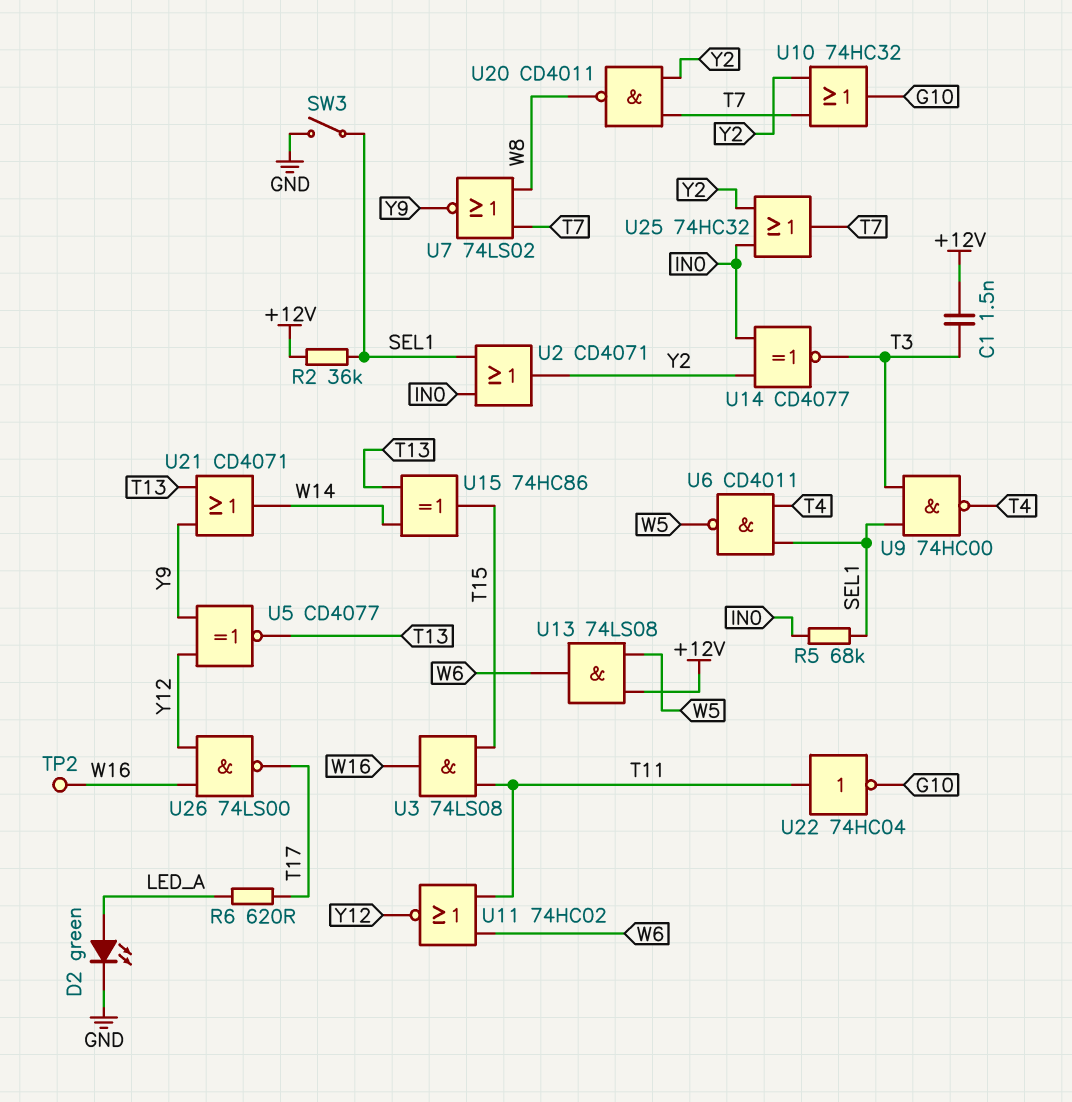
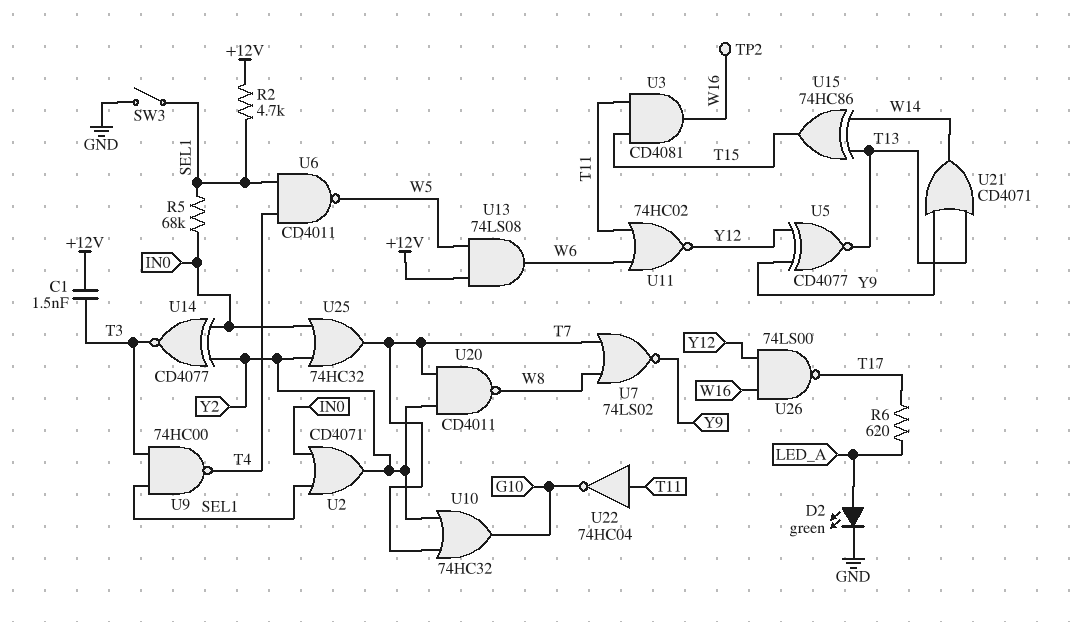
R2: 36k (+12V, SEL1) -> 4.7k (+12V, SEL1)
U3: AND 74LS08 (in T11, in T15, out W16) -> AND CD4081 (in T11, in T15, out W16)

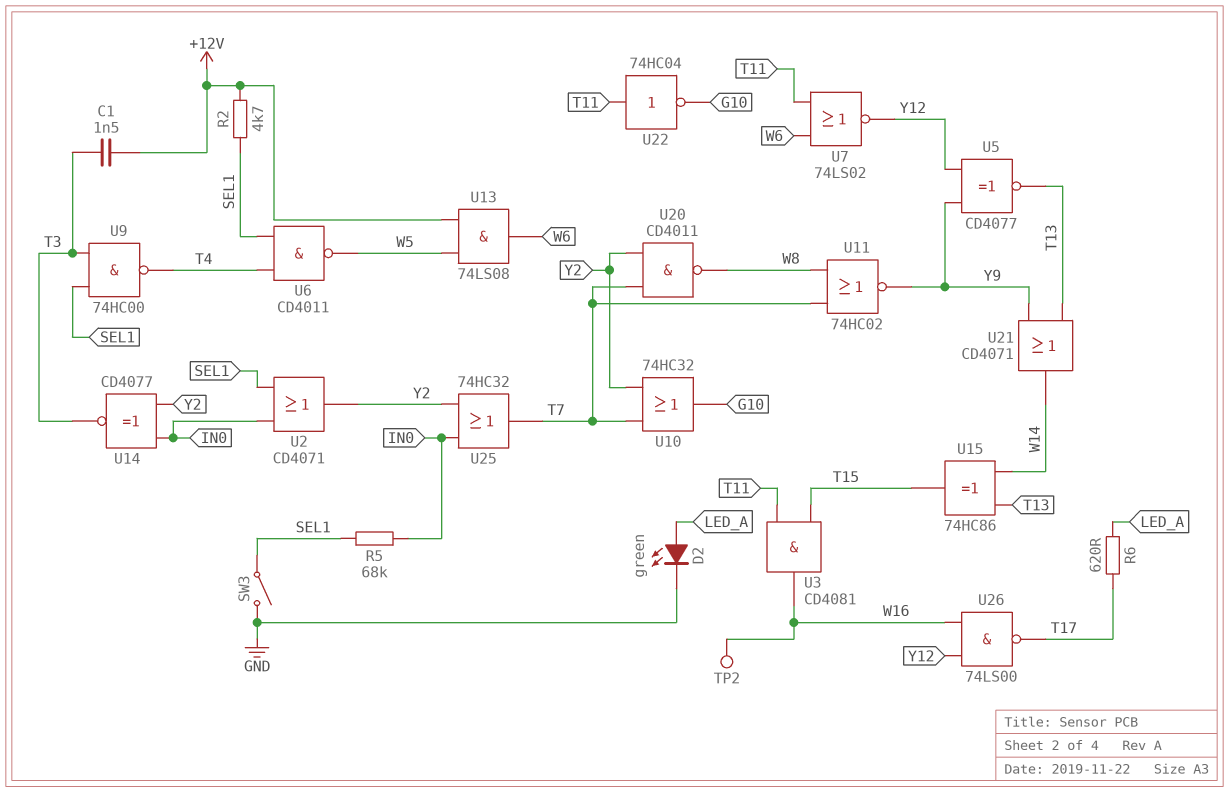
U7: NOR 74LS02 (in T7, in W8, out Y9) -> NOR 74LS02 (in T11, in W6, out Y12)
U11: NOR 74HC02 (in T11, in W6, out Y12) -> NOR 74HC02 (in T7, in W8, out Y9)

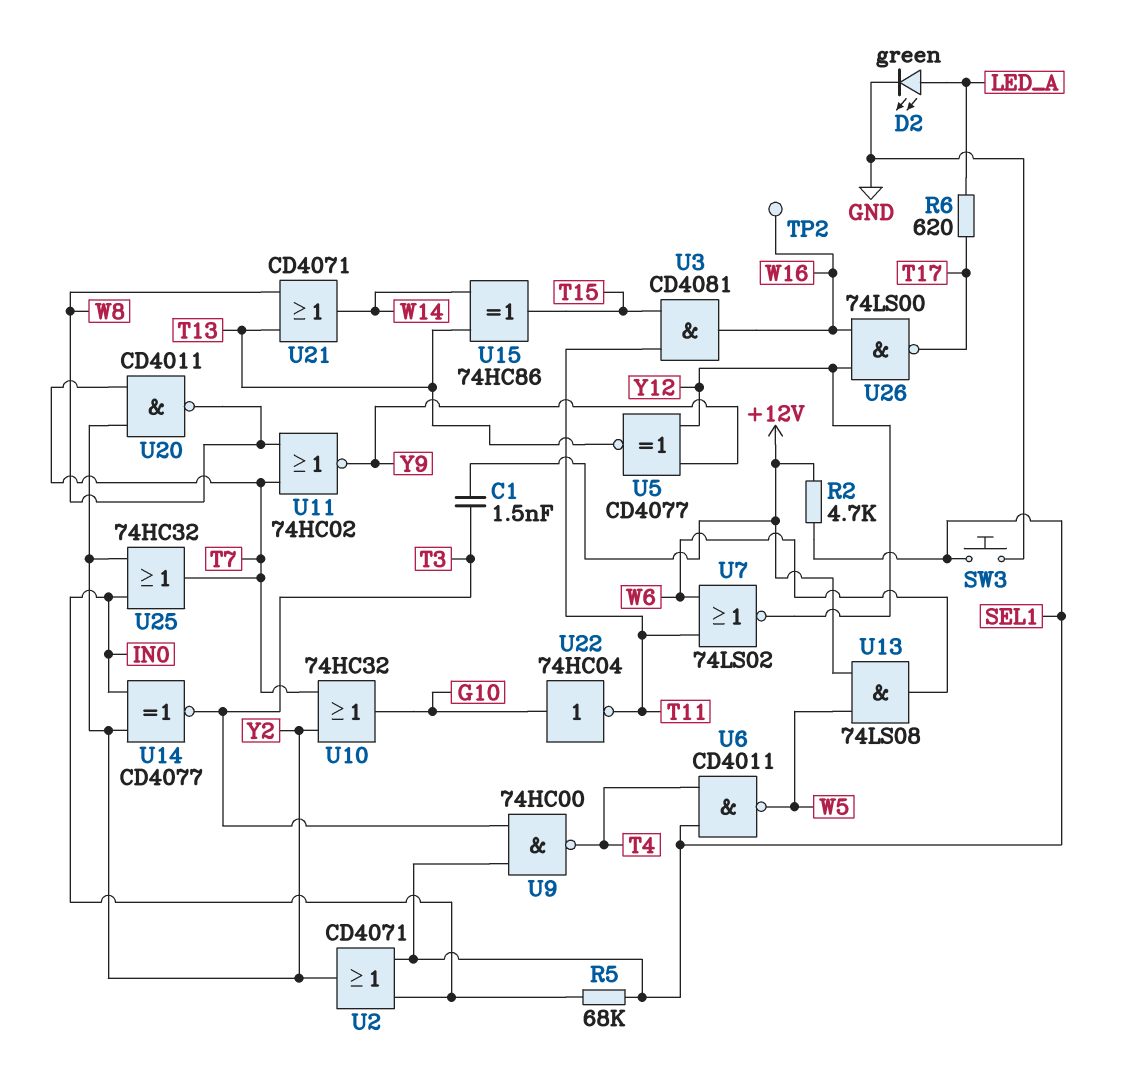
SW3: switch (GND, SEL1) -> button (GND, SEL1)
U21: OR CD4071 (in T13, in Y9, out W14) -> OR CD4071 (in T13, in W8, out W14)
U22: NOT 74HC04 (in T11, out G10) -> NOT 74HC04 (in G10, out T11)

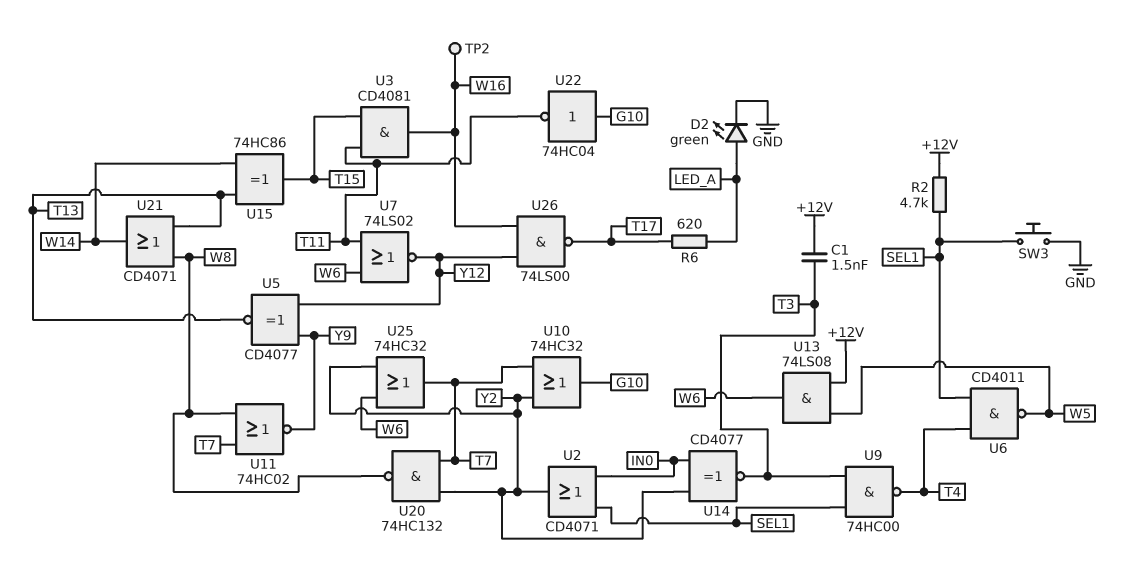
R5: 68k (IN0, SEL1) -> none
U20: NAND CD4011 (in T7, in Y2, out W8) -> NAND 74HC132 (in T7, in Y2, out W8)
U25: OR 74HC32 (in IN0, in Y2, out T7) -> OR 74HC32 (in W6, in Y2, out T7)

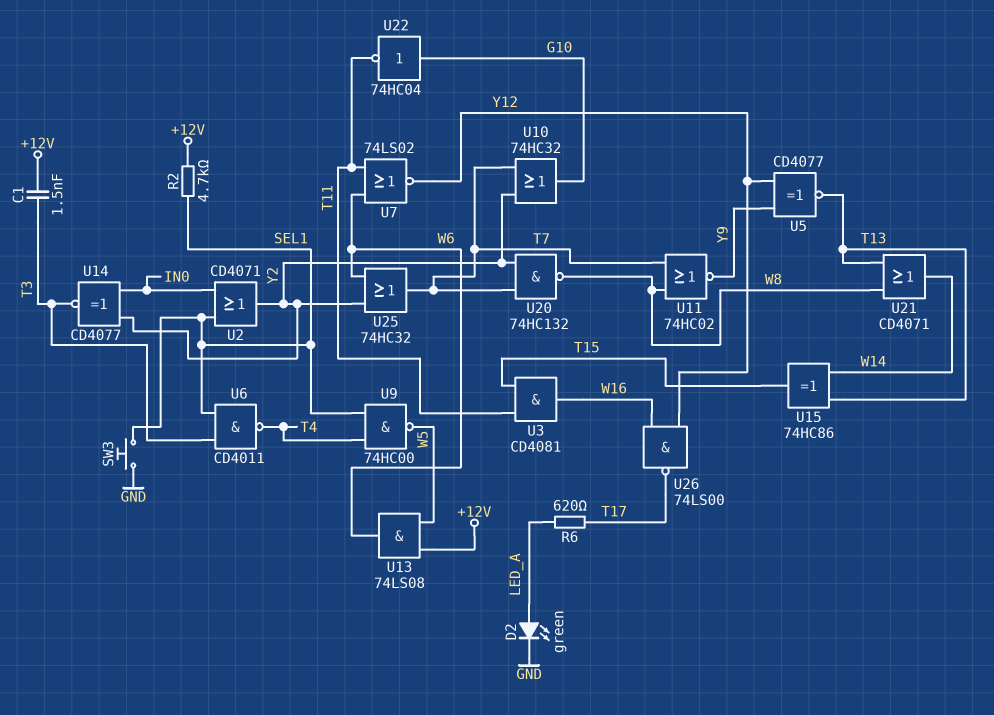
TP2: test point (W16) -> none
U6: NAND CD4011 (in SEL1, in T4, out W5) -> NAND CD4011 (in SEL1, in T3, out T4)
U9: NAND 74HC00 (in SEL1, in T3, out T4) -> NAND 74HC00 (in SEL1, in T4, out W5)

